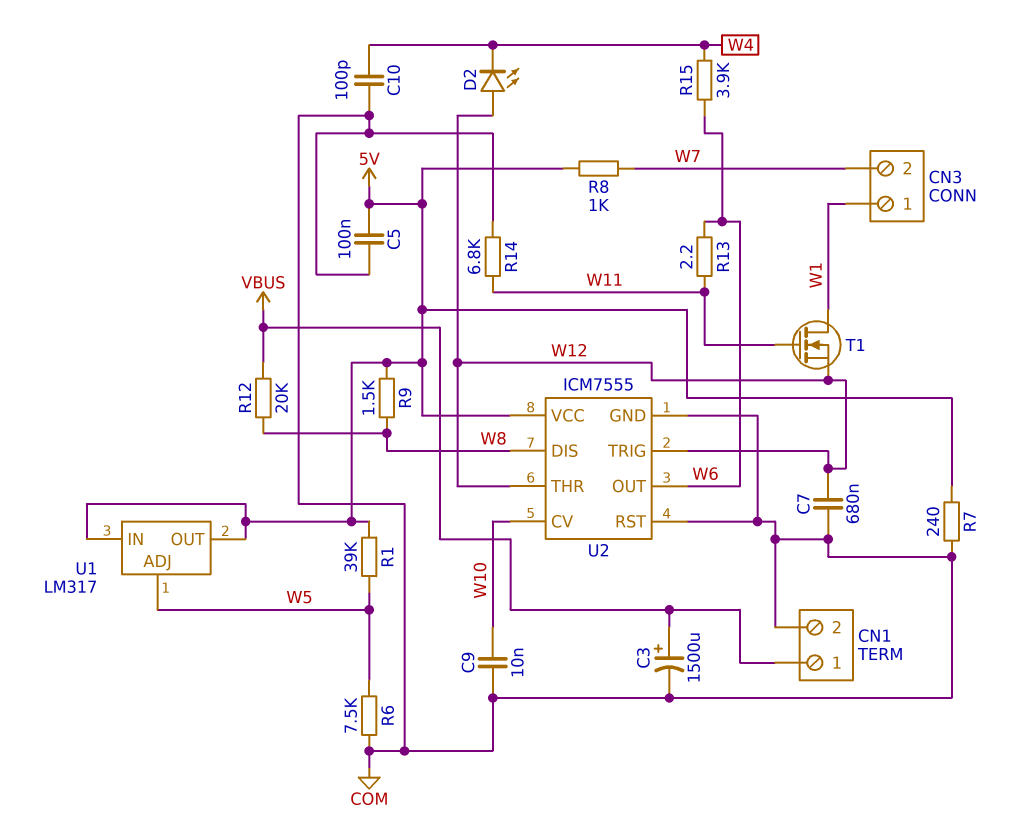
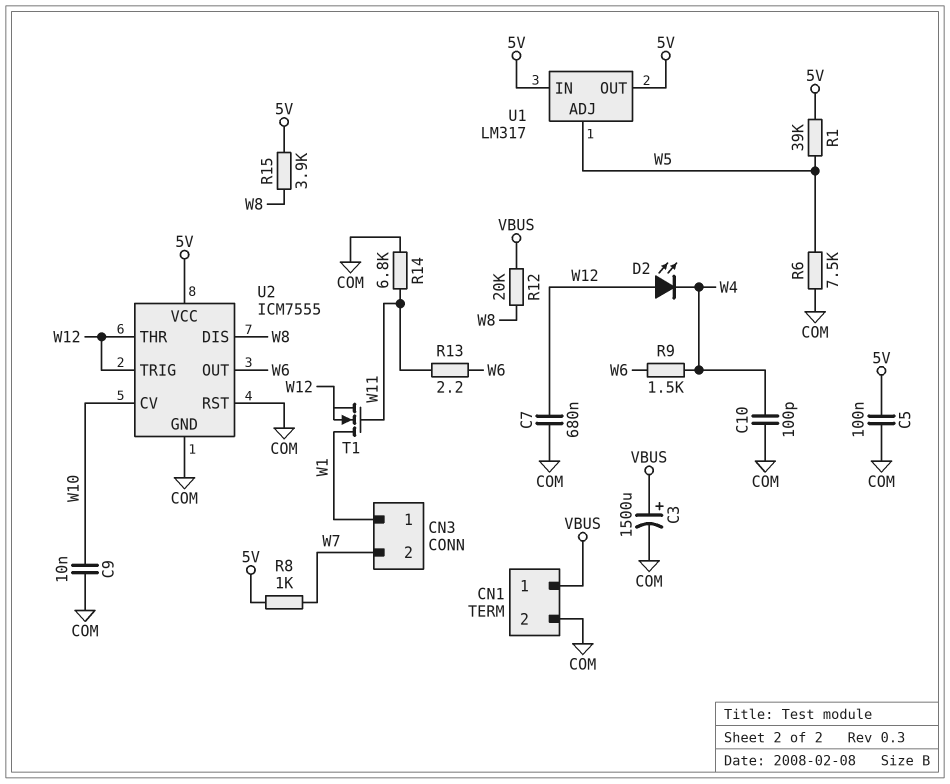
R7: 240 (5V, COM) -> none
R9: 1.5k (5V, W8) -> 1.5k (W4, W6)
R15: 3.9k (W4, W6) -> 3.9k (5V, W8)

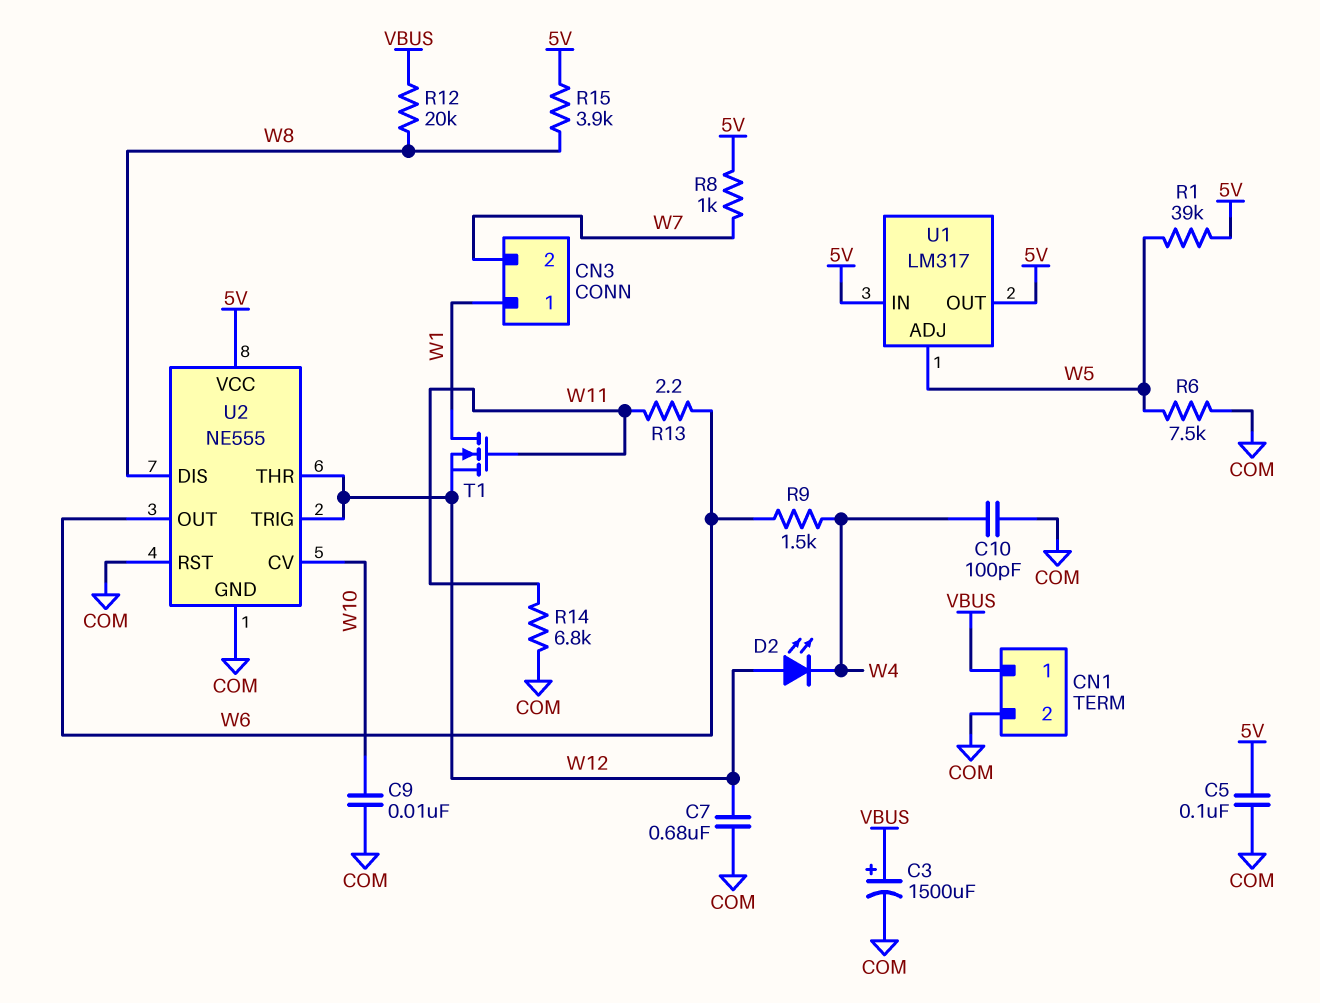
U2: ICM7555 -> NE555

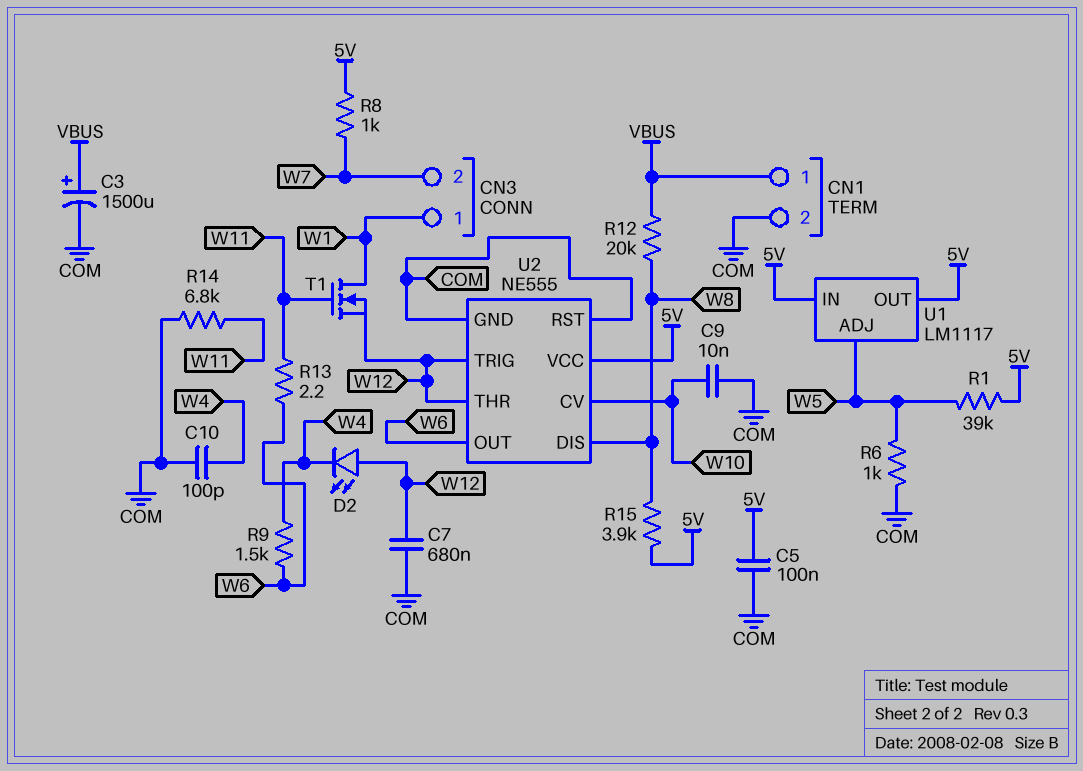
R6: 7.5k (COM, W5) -> 1k (COM, W5)
U1: LM317 -> LM1117

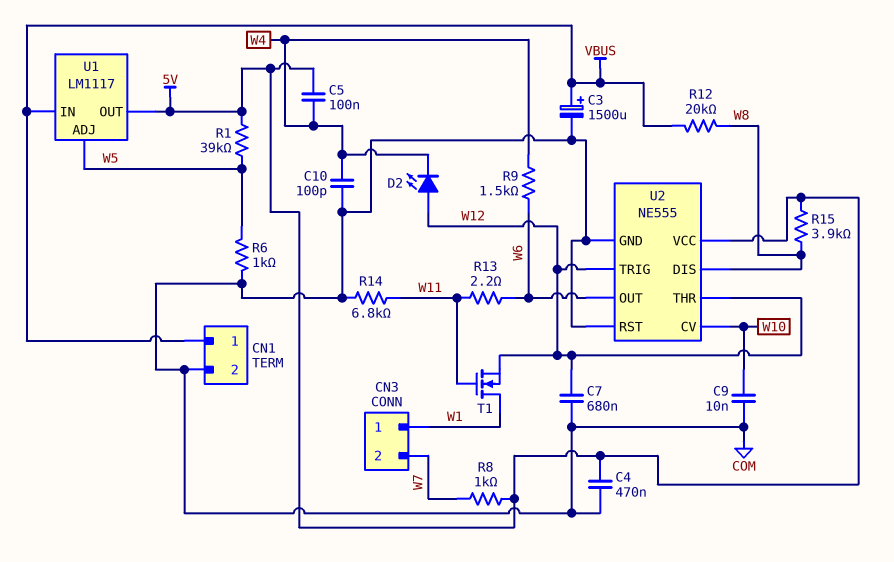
C4: none -> 470nF (5V, COM)
C5: 100nF (5V, COM) -> 100nF (5V, W4)
U1 pin IN: 5V -> VBUS

